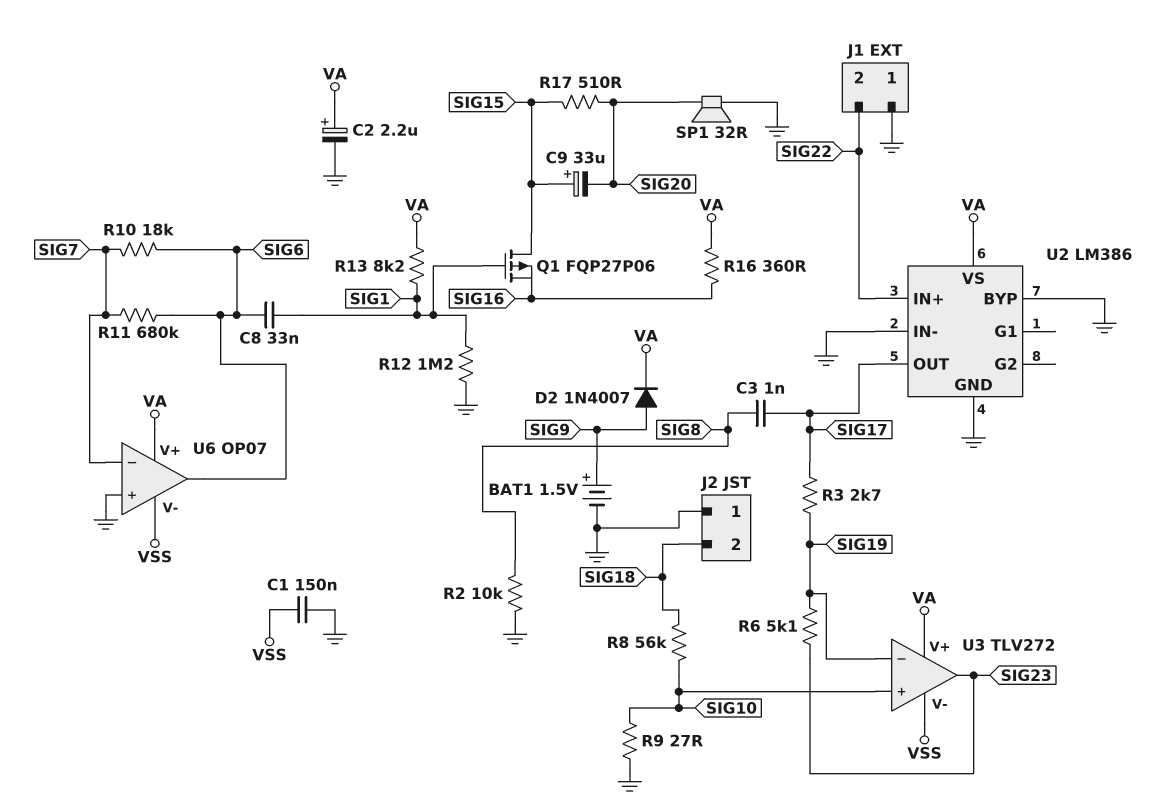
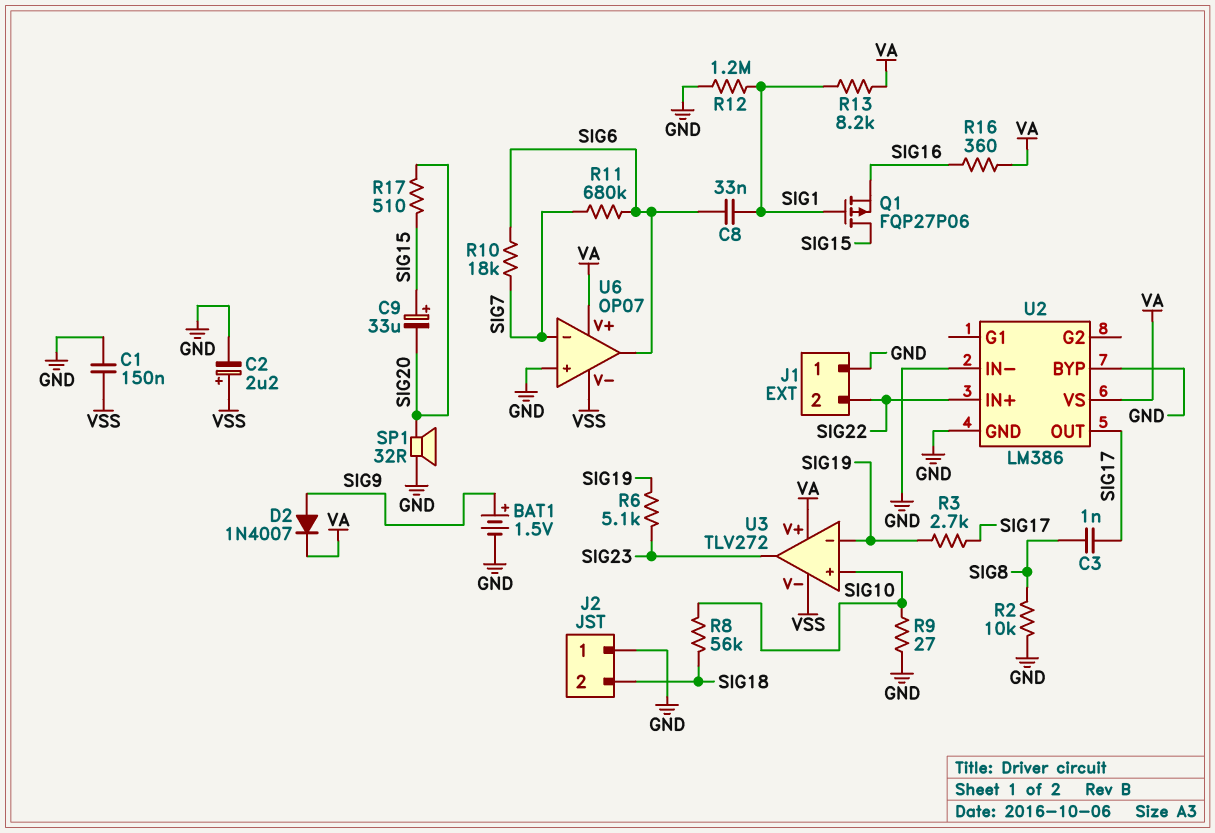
C2: 2.2uF (plus VA, minus GND) -> 2.2uF (plus VSS, minus GND)

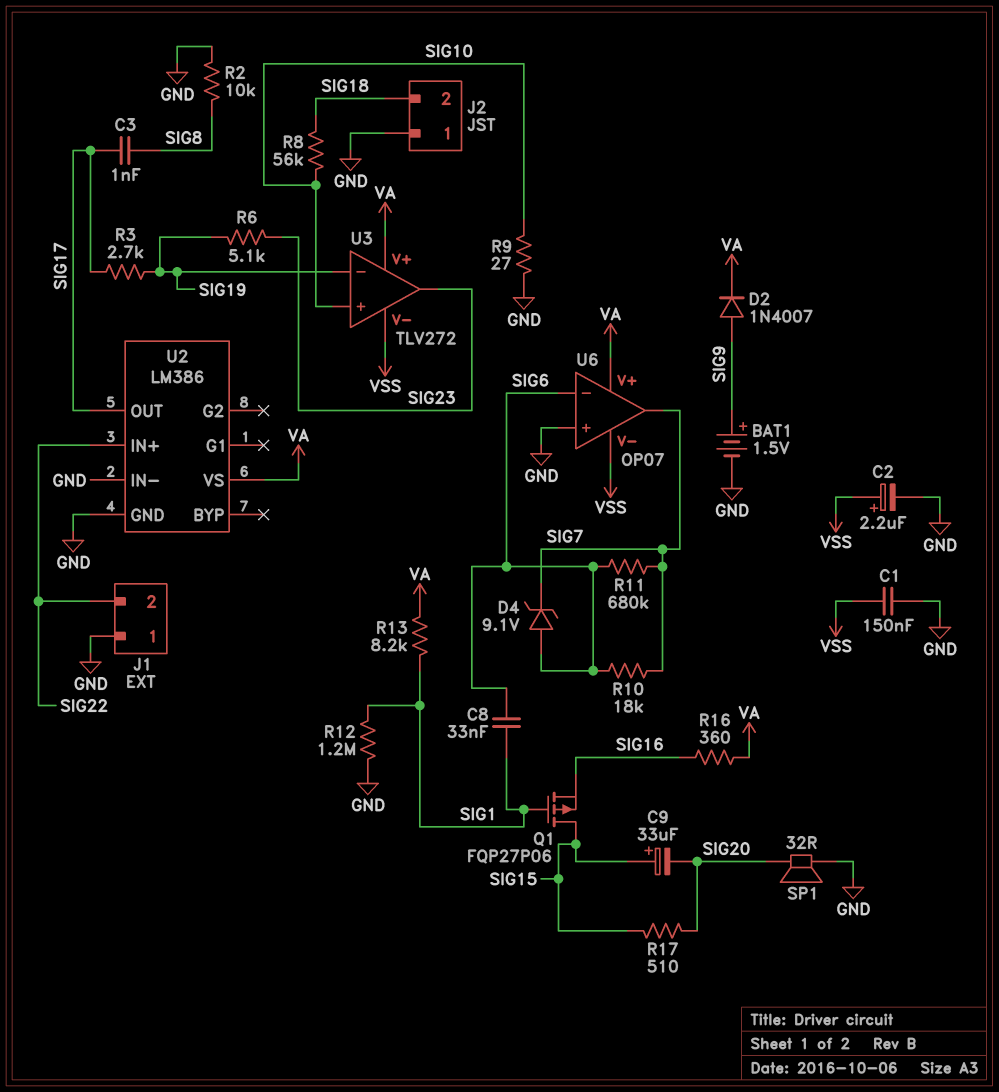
D4: none -> zener 9.1V (A SIG6, K SIG7)
U2 pin BYP: GND -> none
U6 pin in-: SIG7 -> SIG6
U6 pin out: SIG6 -> SIG7

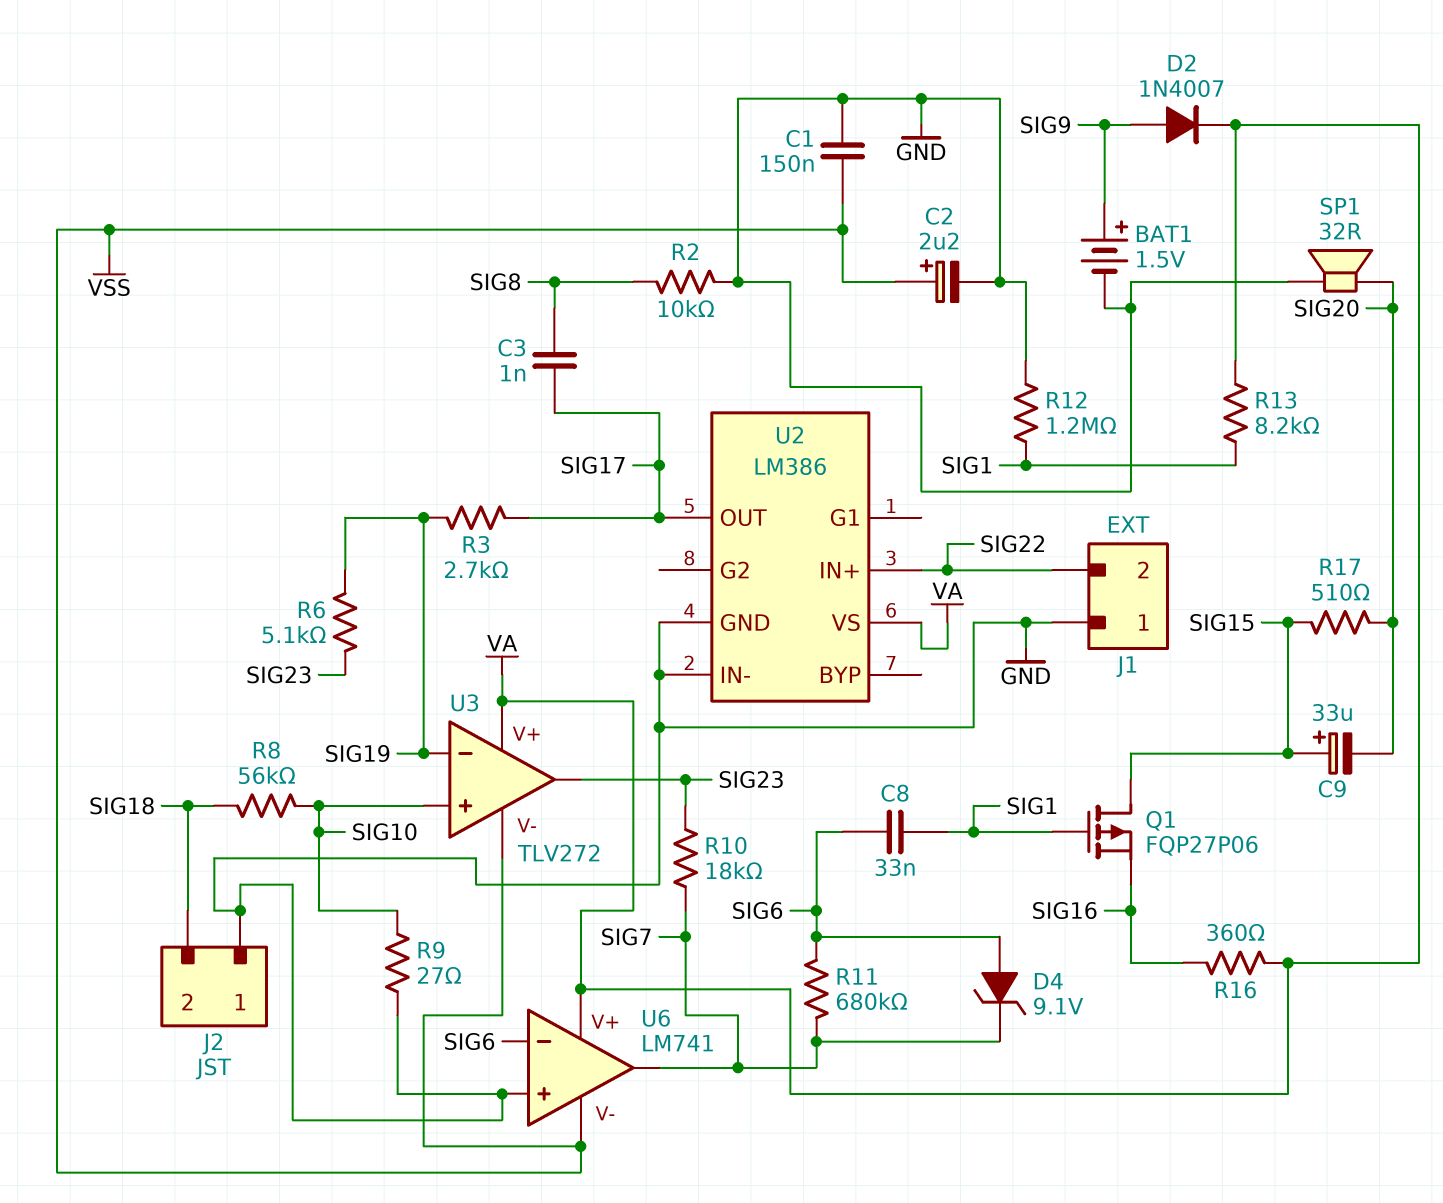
R10: 18k (SIG6, SIG7) -> 18k (SIG7, SIG23)
U6: OP07 -> LM741

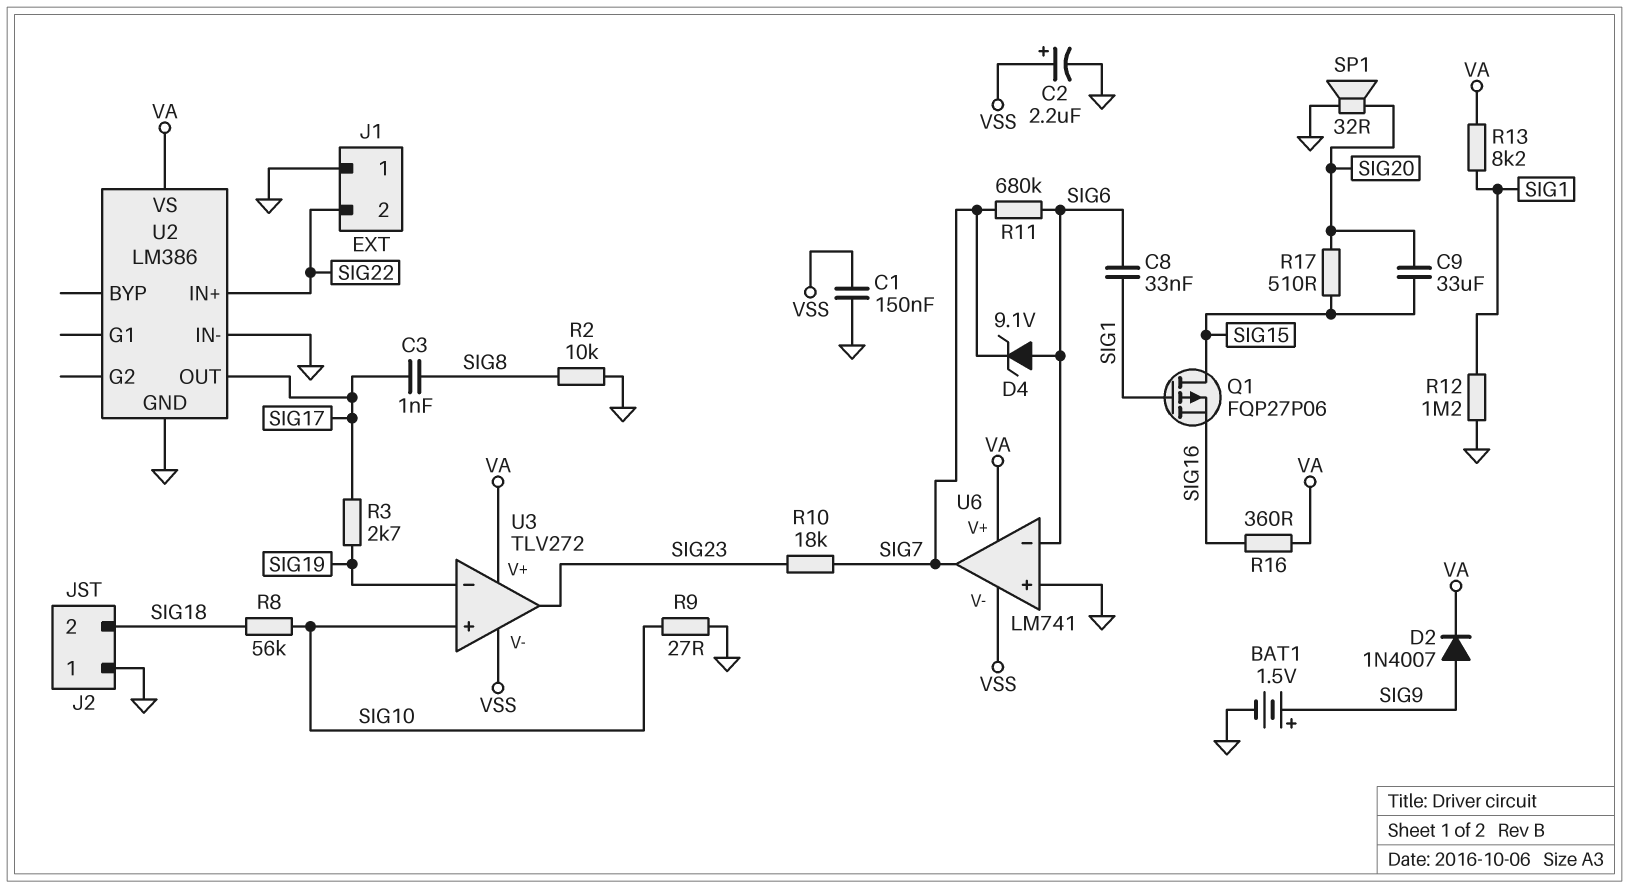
C9: 33uF (plus SIG15, minus SIG20) -> 33uF (SIG15, SIG20)
R6: 5.1k (SIG19, SIG23) -> none

